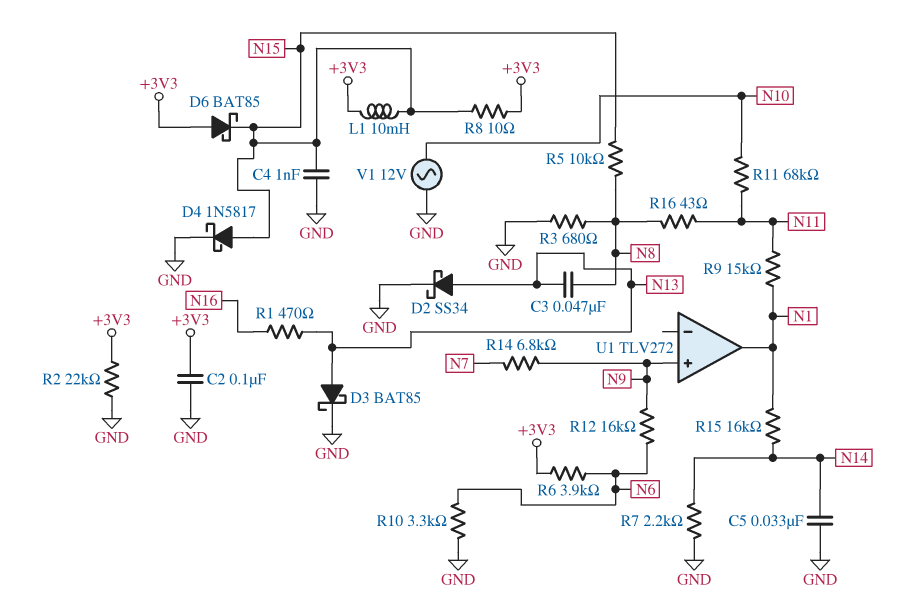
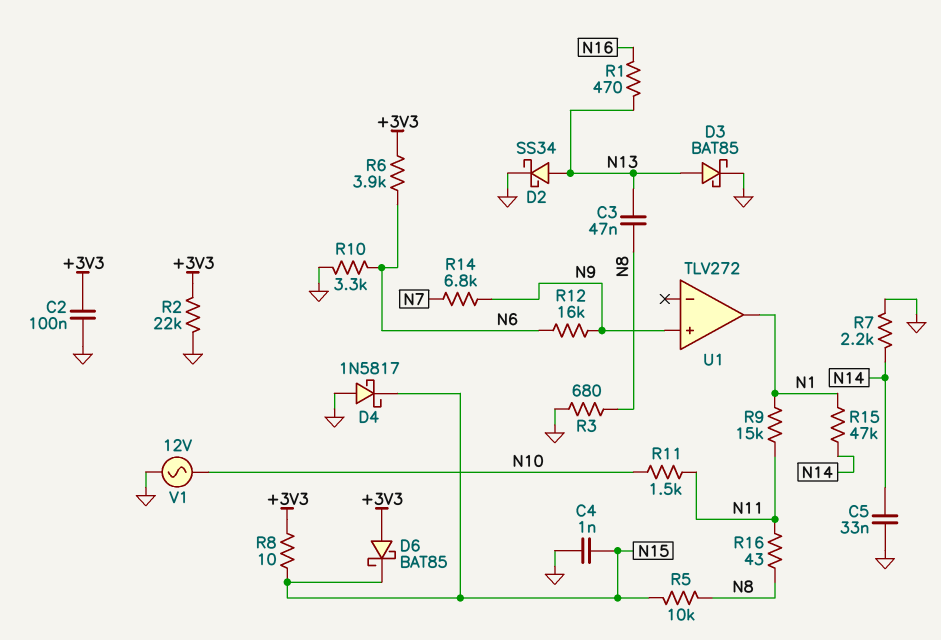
D4: schottky 1N5817 (A N15, K GND) -> schottky 1N5817 (A GND, K N15)
L1: 10mH (+3V3, N15) -> none
R11: 68k (N10, N11) -> 1.5k (N10, N11)
R15: 16k (N1, N14) -> 47k (N1, N14)

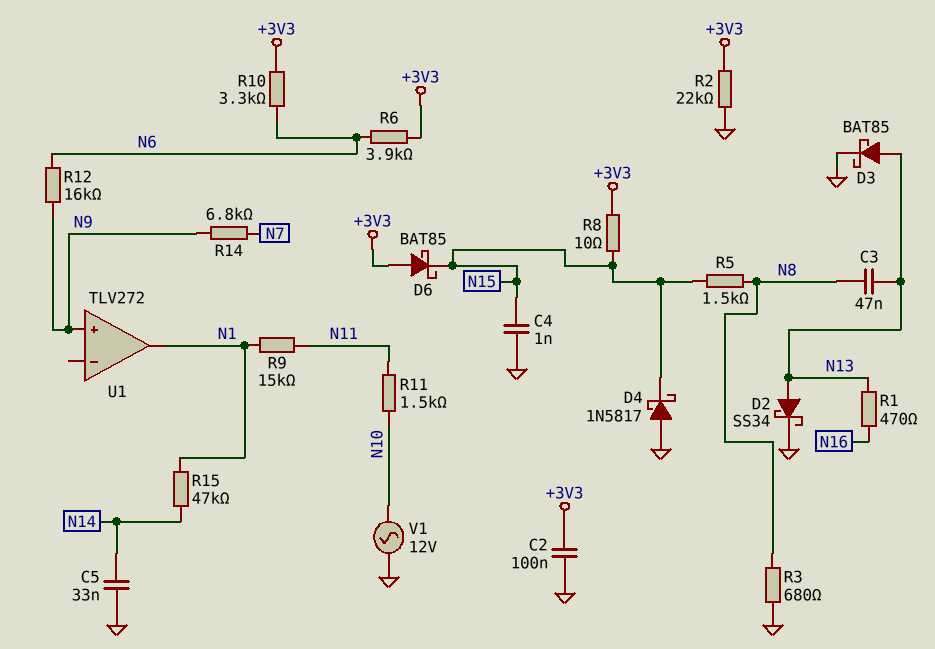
R5: 10k (N8, N15) -> 1.5k (N8, N15)
R7: 2.2k (GND, N14) -> none
R10: 3.3k (GND, N6) -> 3.3k (+3V3, N6)
R16: 43 (N8, N11) -> none

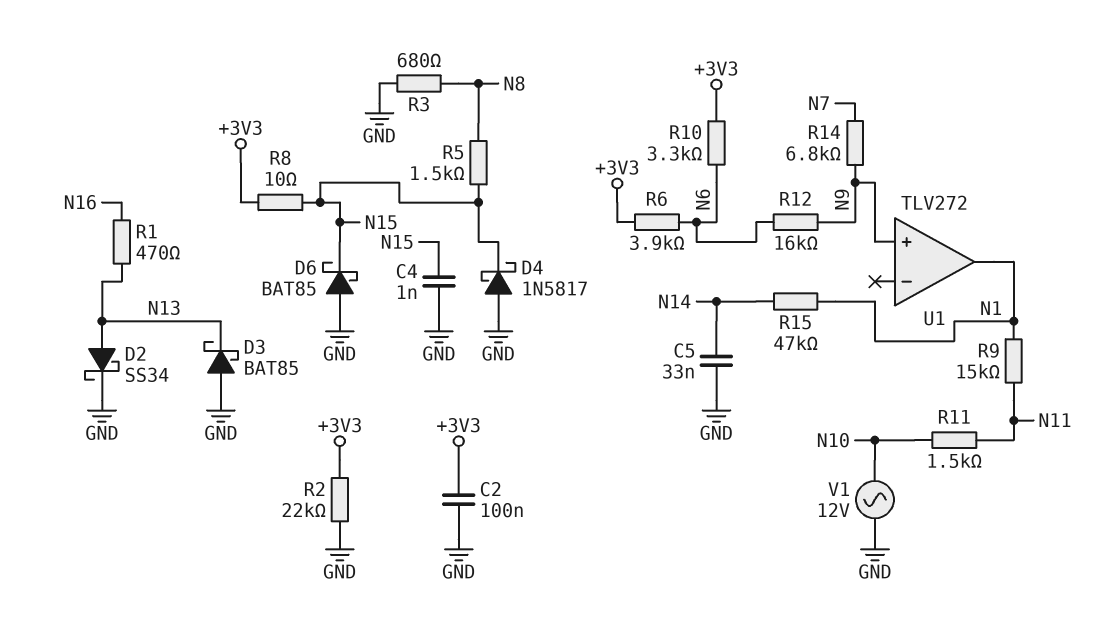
C3: 47nF (N8, N13) -> none
D3: schottky BAT85 (A N13, K GND) -> schottky BAT85 (A GND, K N13)
D6: schottky BAT85 (A +3V3, K N15) -> schottky BAT85 (A GND, K N15)

